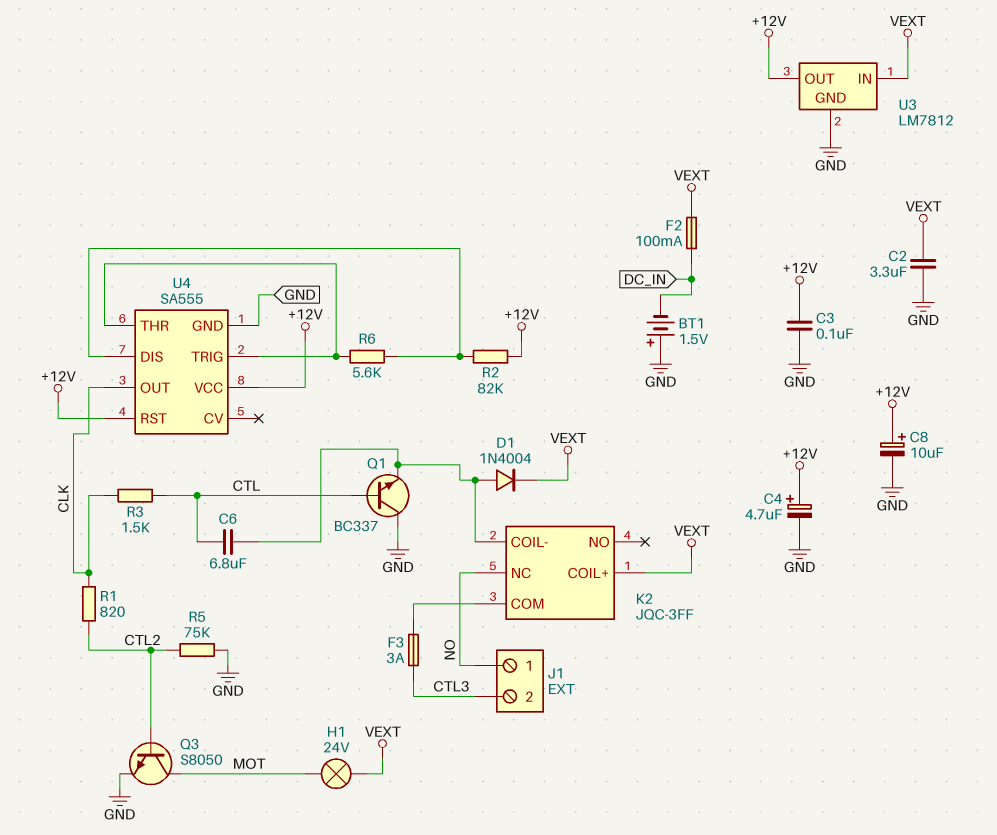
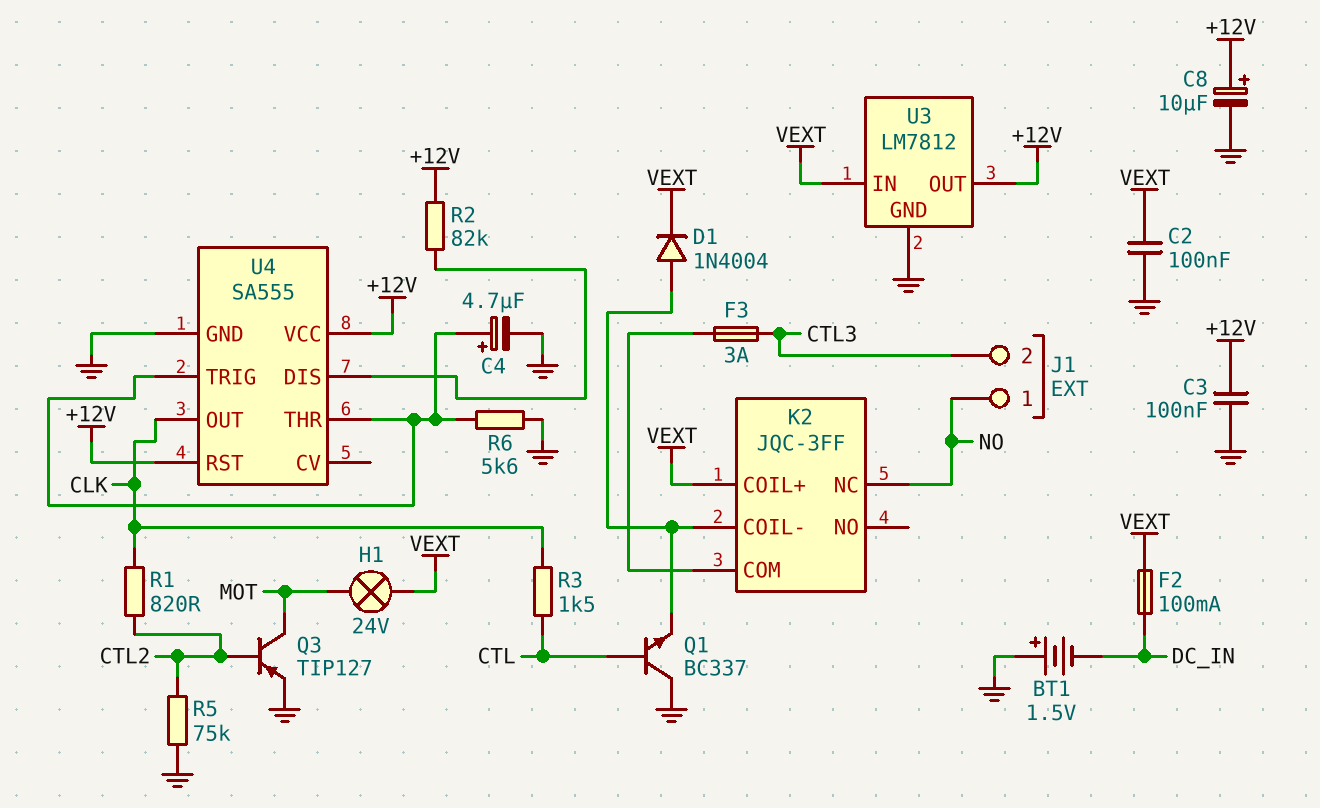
C2: 3.3uF (GND, VEXT) -> 100nF (GND, VEXT)
C4: 4.7uF (plus +12V, minus GND) -> 4.7uF (plus U4/THR, minus GND)
C6: 6.8uF (CTL, K2/COIL-) -> none
Q3: NPN S8050 (B CTL2, C MOT, E GND) -> PNP TIP127 (B CTL2, C MOT, E GND)
R6: 5.6k (U4/DIS, U4/THR) -> 5.6k (GND, U4/THR)

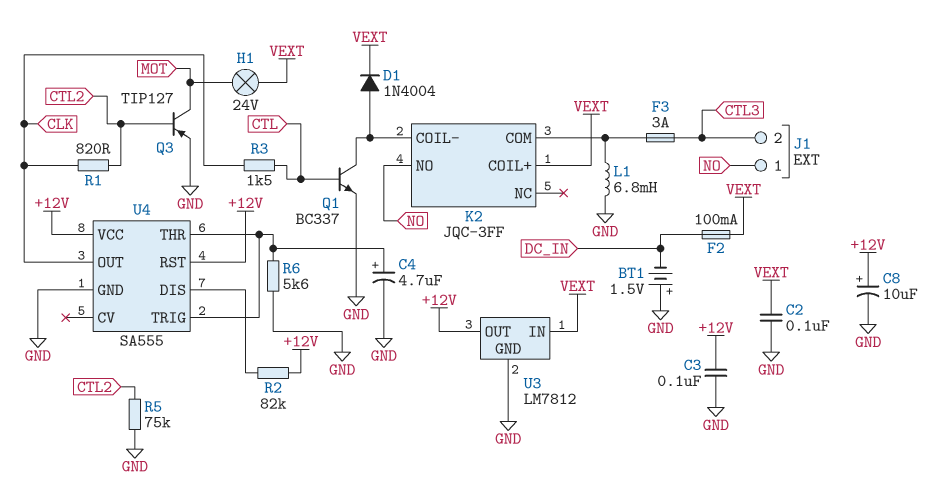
K2 pin NC: NO -> none
K2 pin NO: none -> NO
L1: none -> 6.8mH (GND, K2/COM)
Q1: NPN BC337 (B CTL, C GND, E K2/COIL-) -> NPN BC337 (B CTL, C K2/COIL-, E GND)

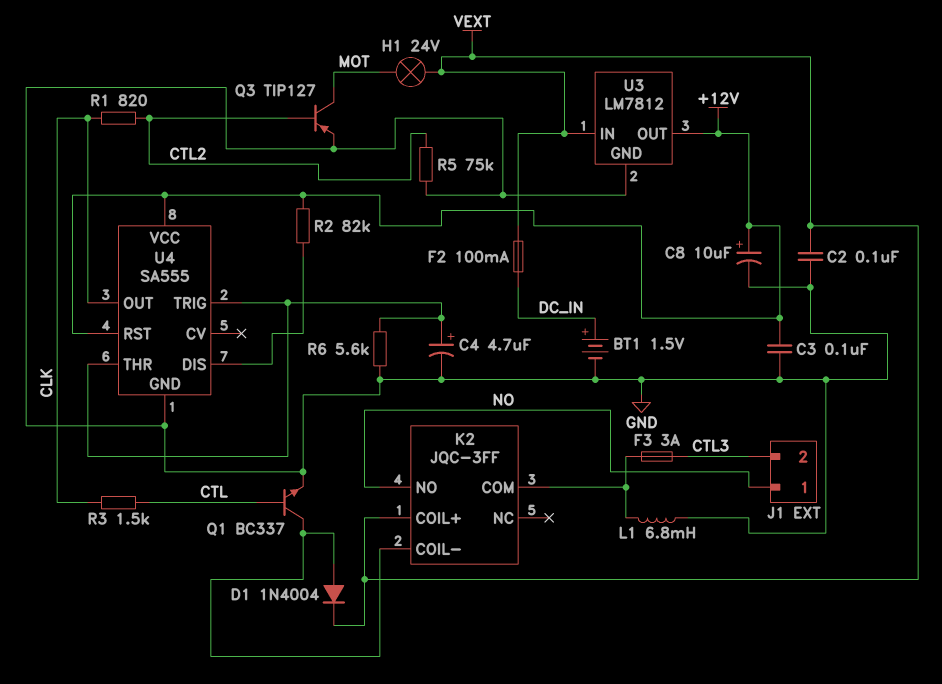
BT1: 1.5V (plus GND, minus DC_IN) -> 1.5V (plus DC_IN, minus GND)

